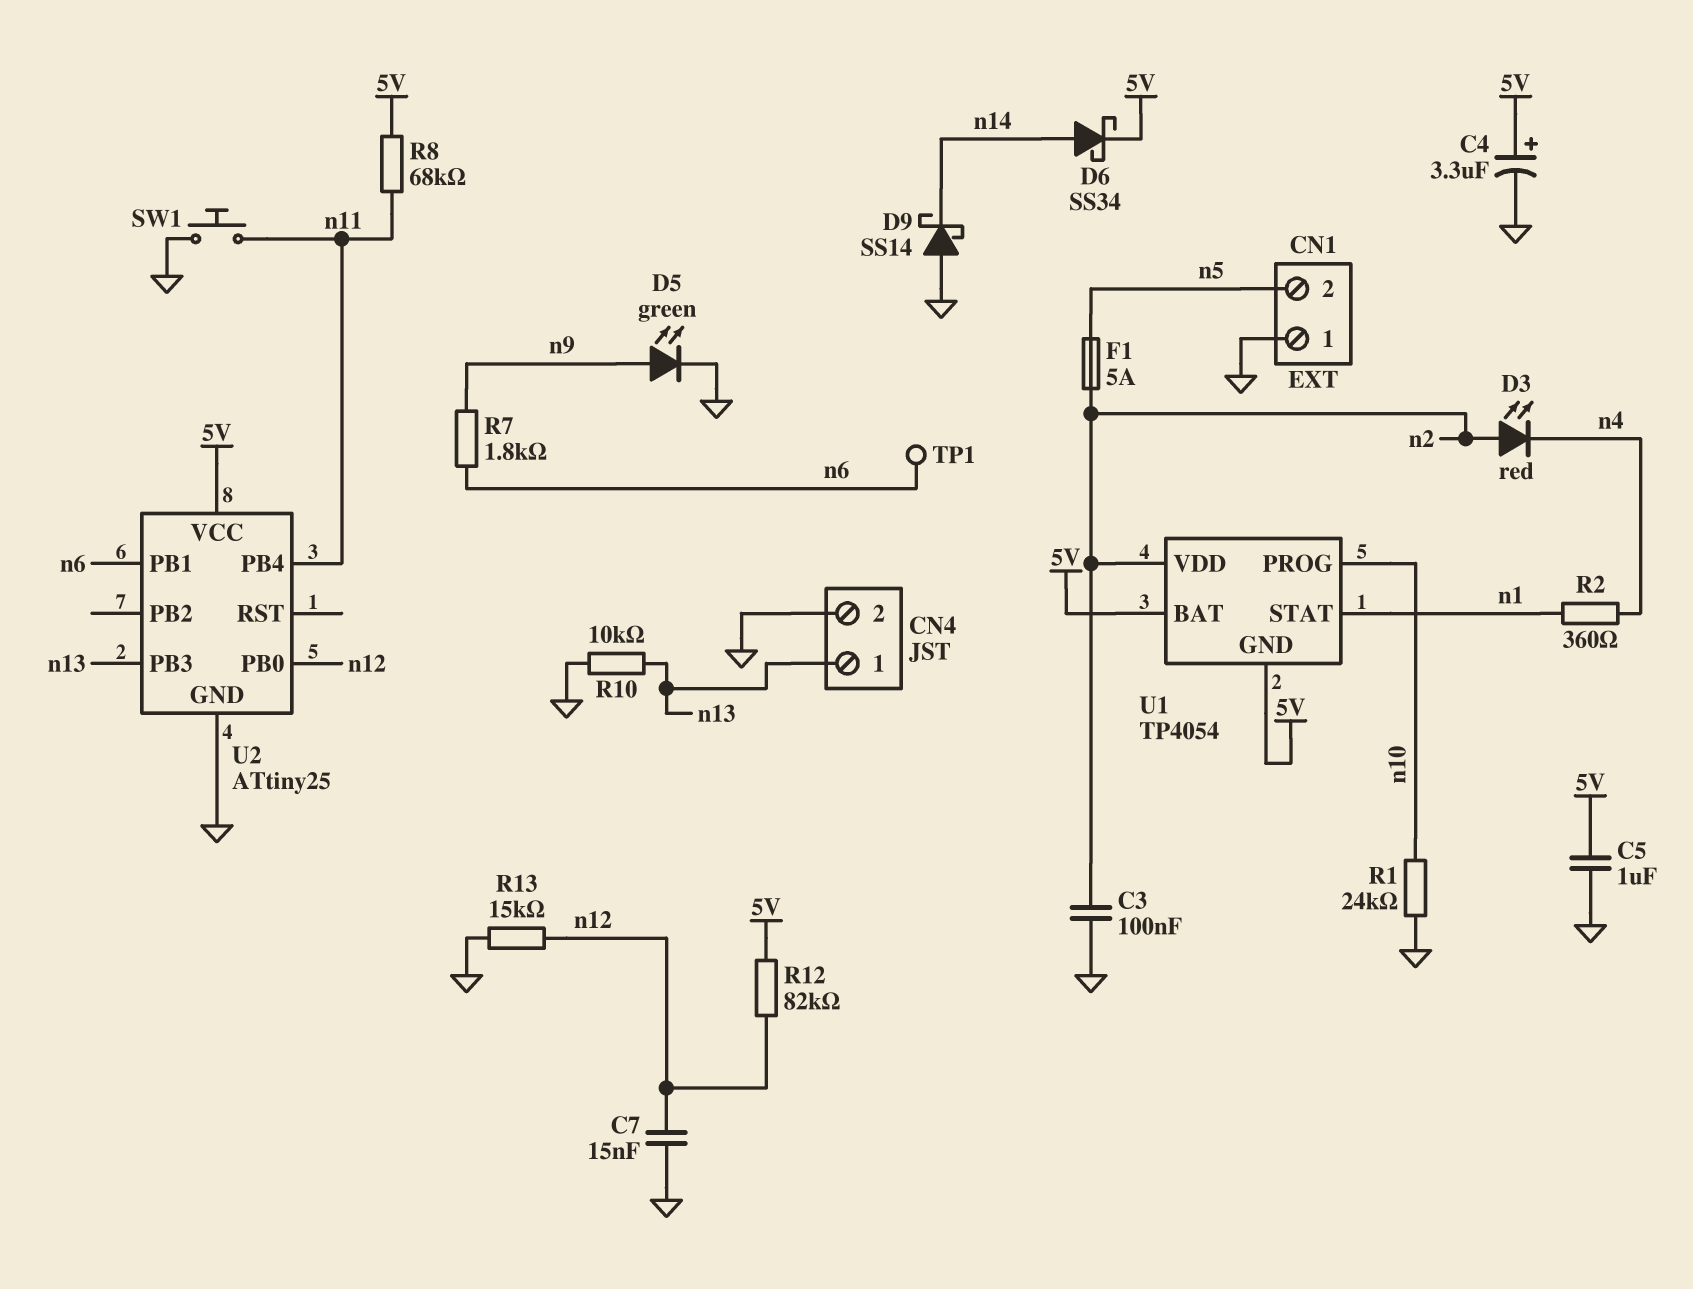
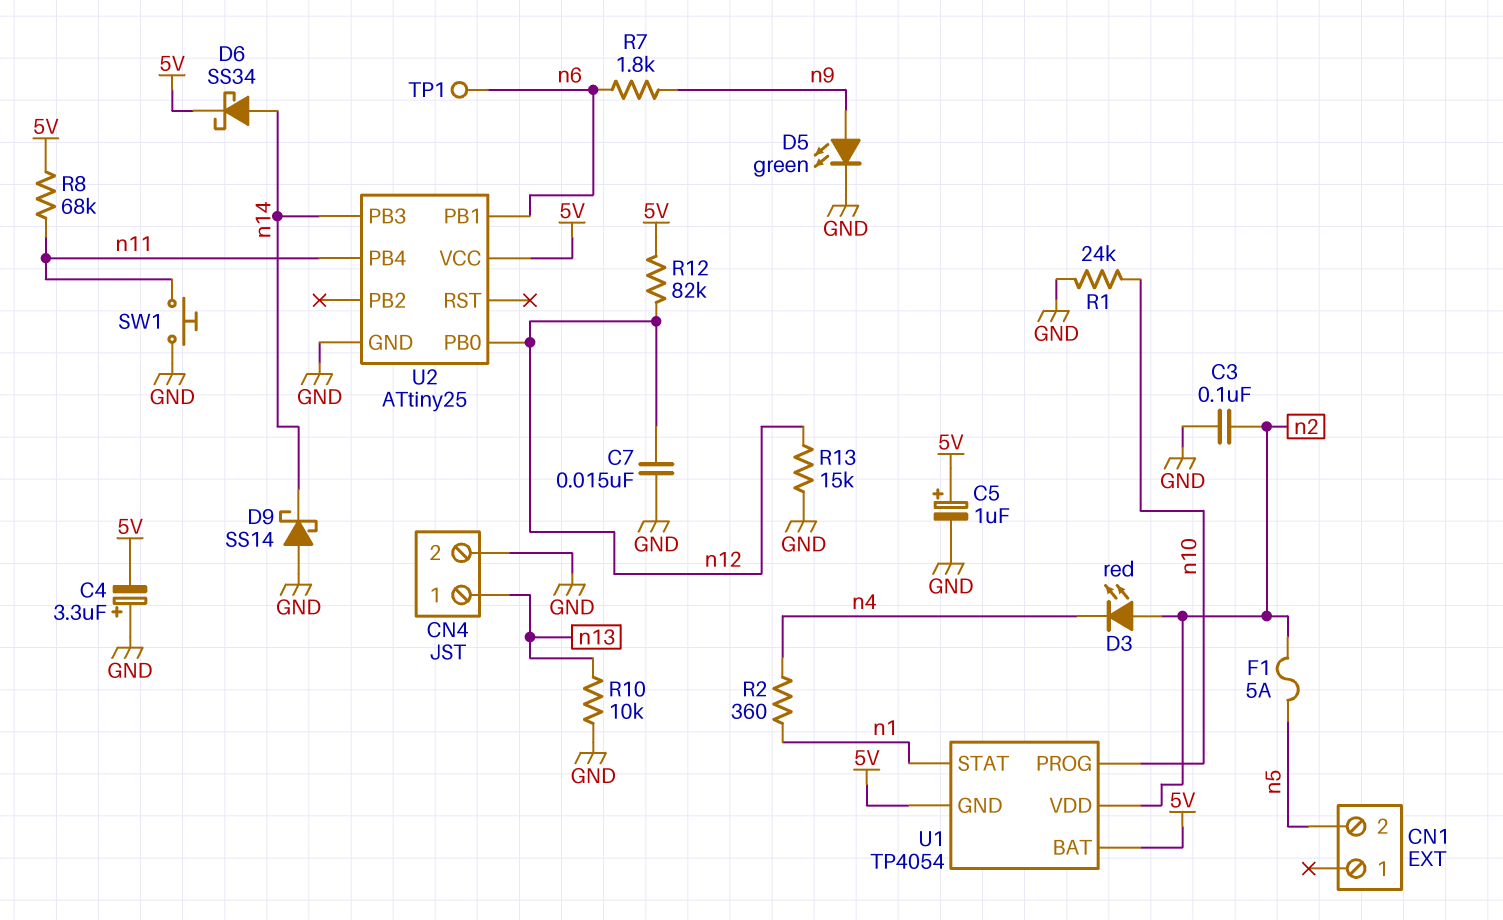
C4: 3.3uF (plus 5V, minus GND) -> 3.3uF (plus GND, minus 5V)
C5: 1uF (5V, GND) -> 1uF (plus 5V, minus GND)
CN1 pin 1: GND -> none
U2 pin PB3: n13 -> n14

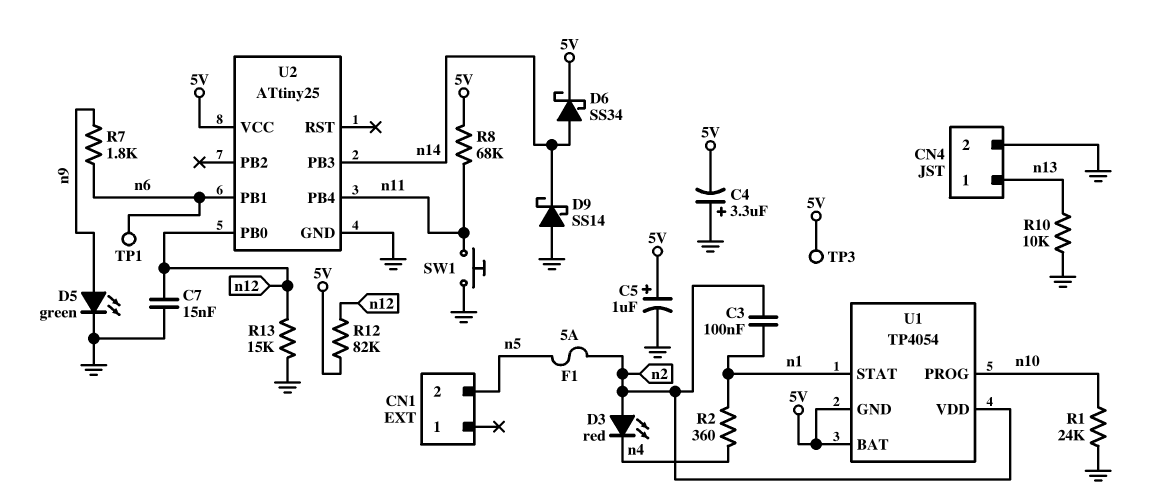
C3: 100nF (GND, n2) -> 100nF (n1, n2)
TP3: none -> test point (5V)

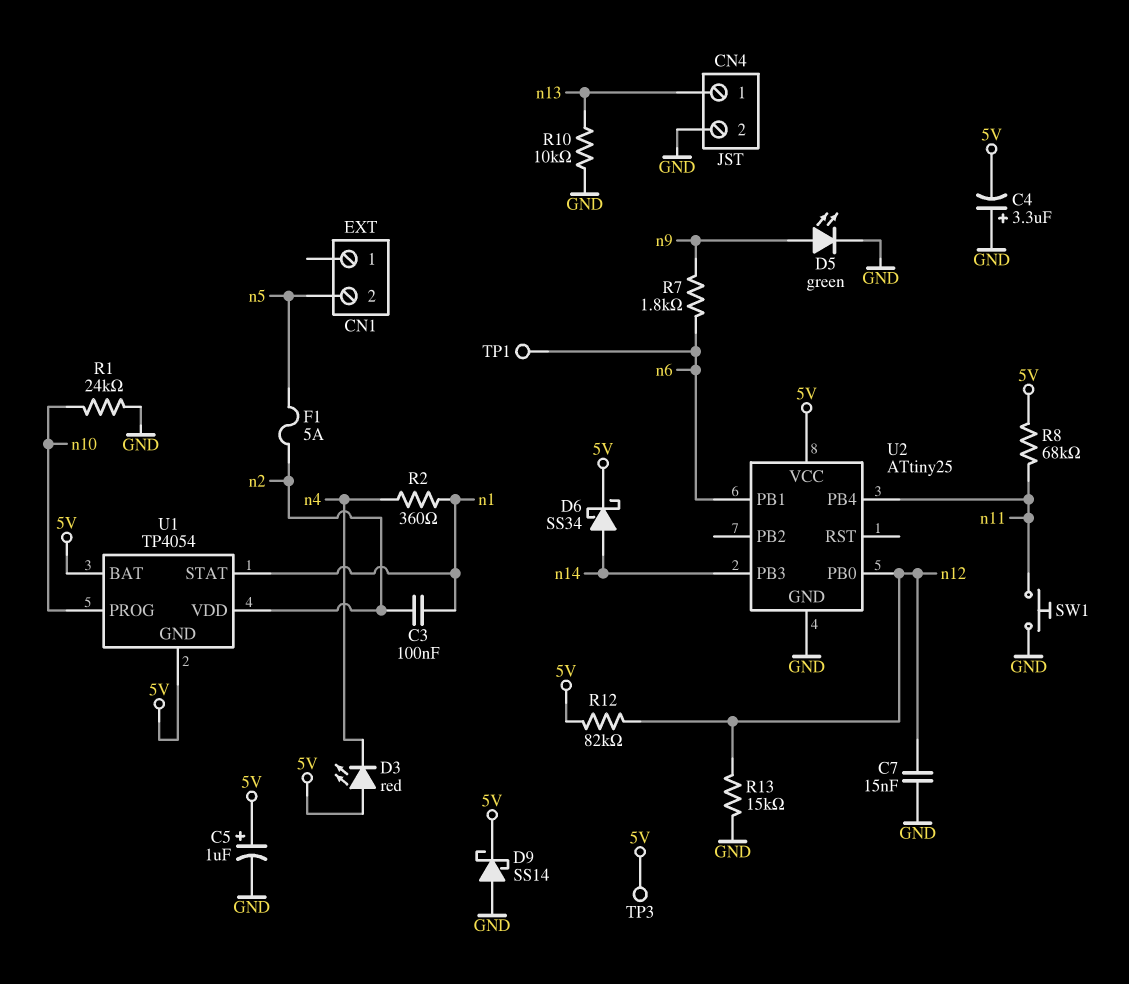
D3: LED red (A n2, K n4) -> LED red (A 5V, K n4)
D9: schottky SS14 (A GND, K n14) -> schottky SS14 (A GND, K 5V)

